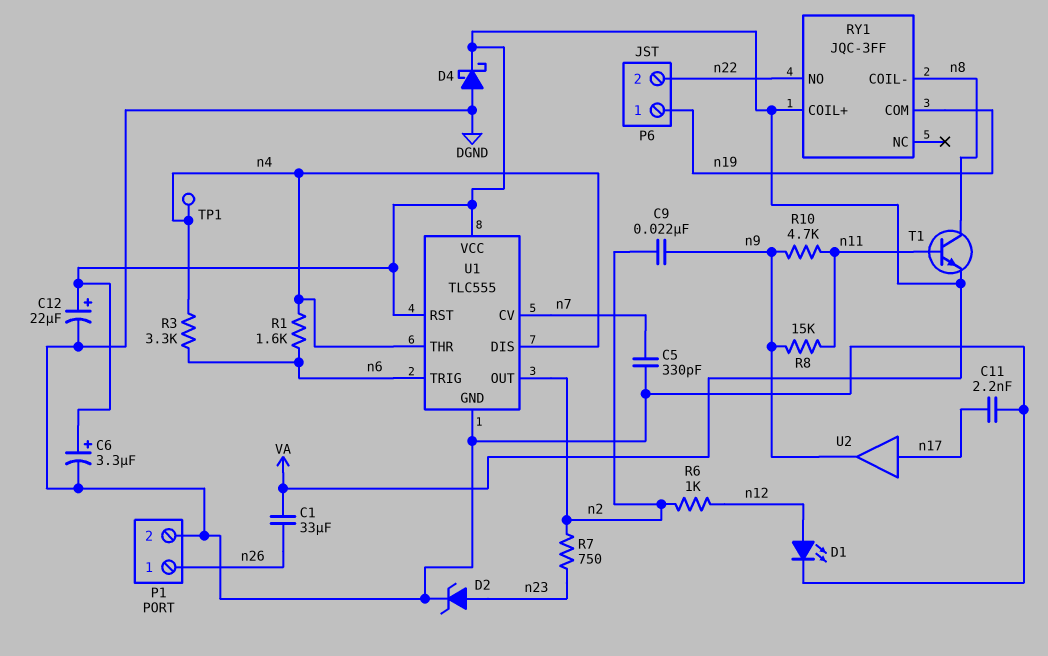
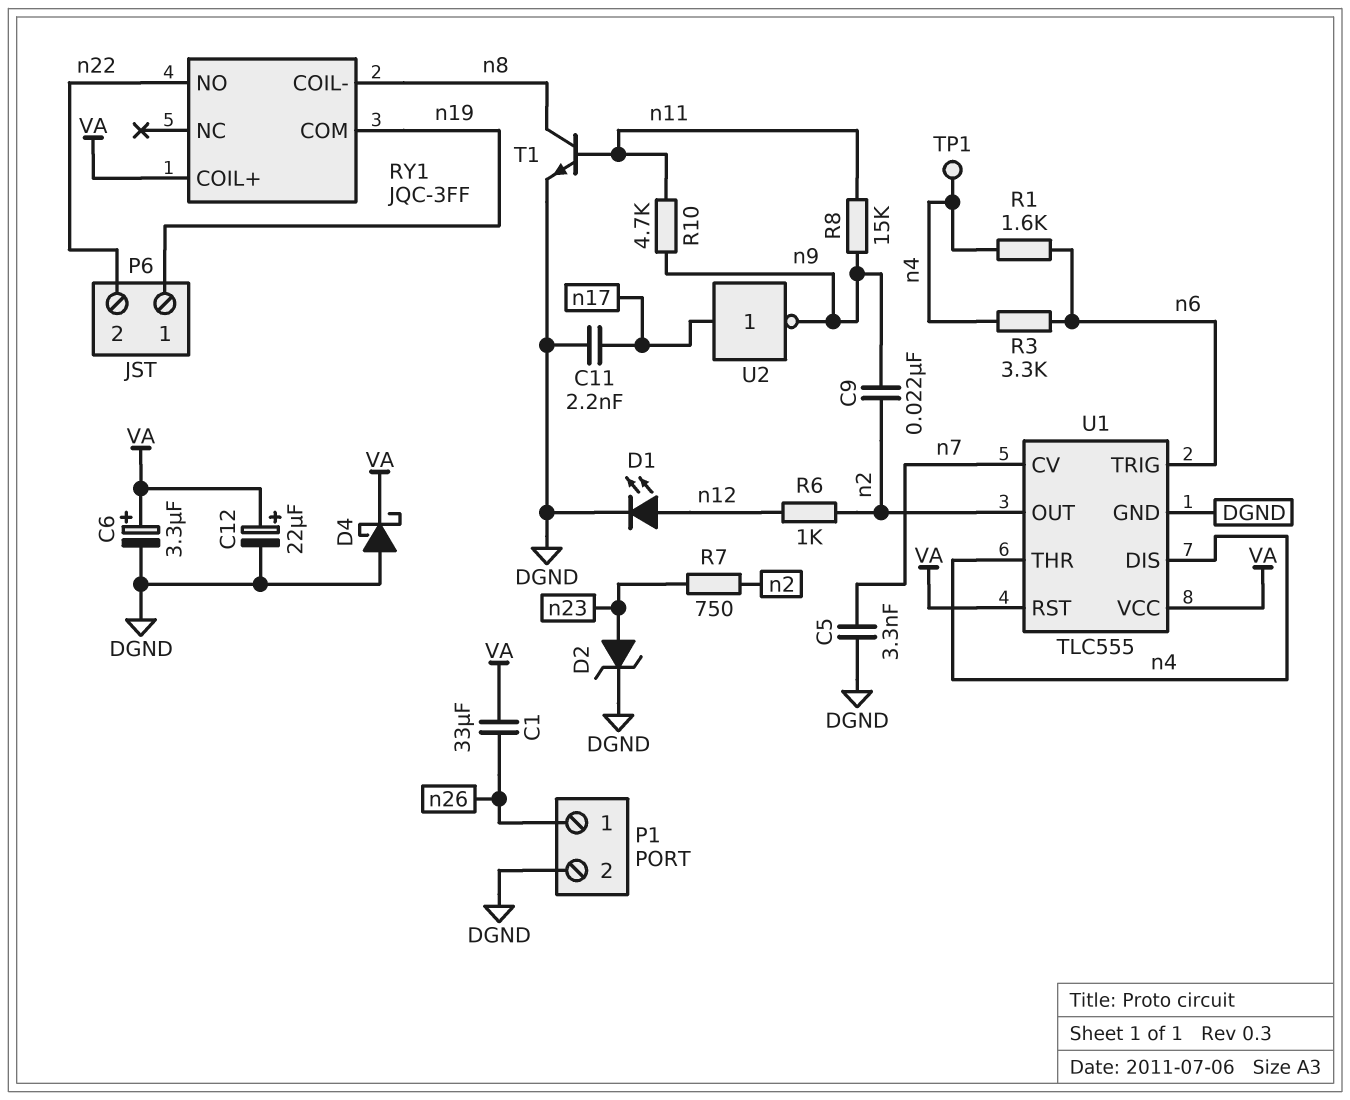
C5: 330pF (DGND, n7) -> 3.3nF (DGND, n7)
T1: NPN (B n11, C n8, E VA) -> NPN (B n11, C n8, E DGND)
U2: buffer (in n17, out n9) -> NOT (in n17, out n9)

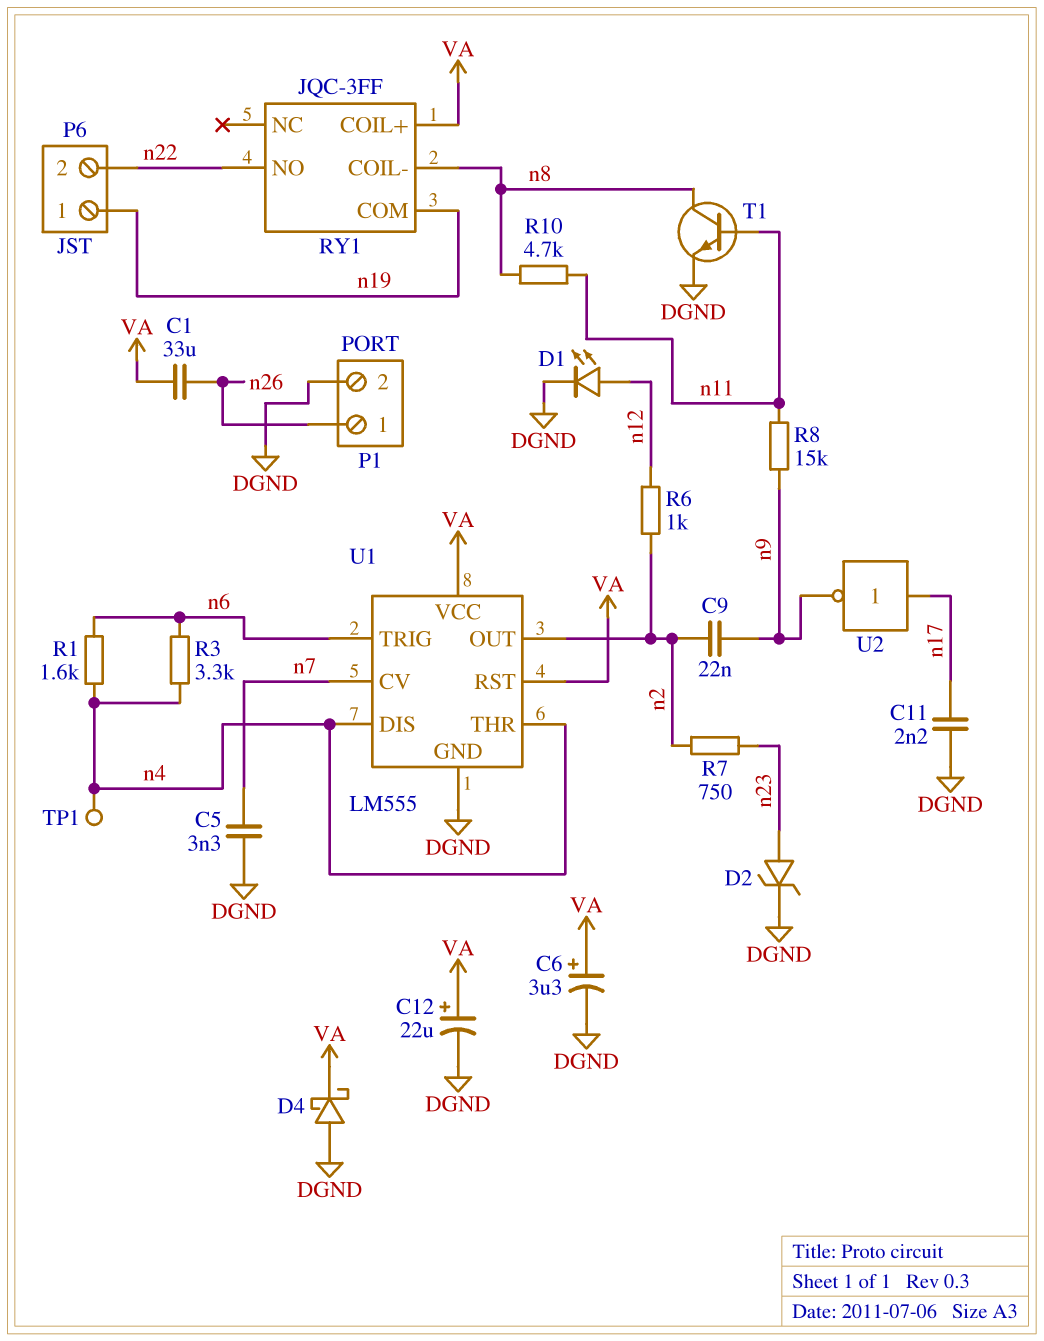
R10: 4.7k (n9, n11) -> 4.7k (n8, n11)
U1: TLC555 -> LM555

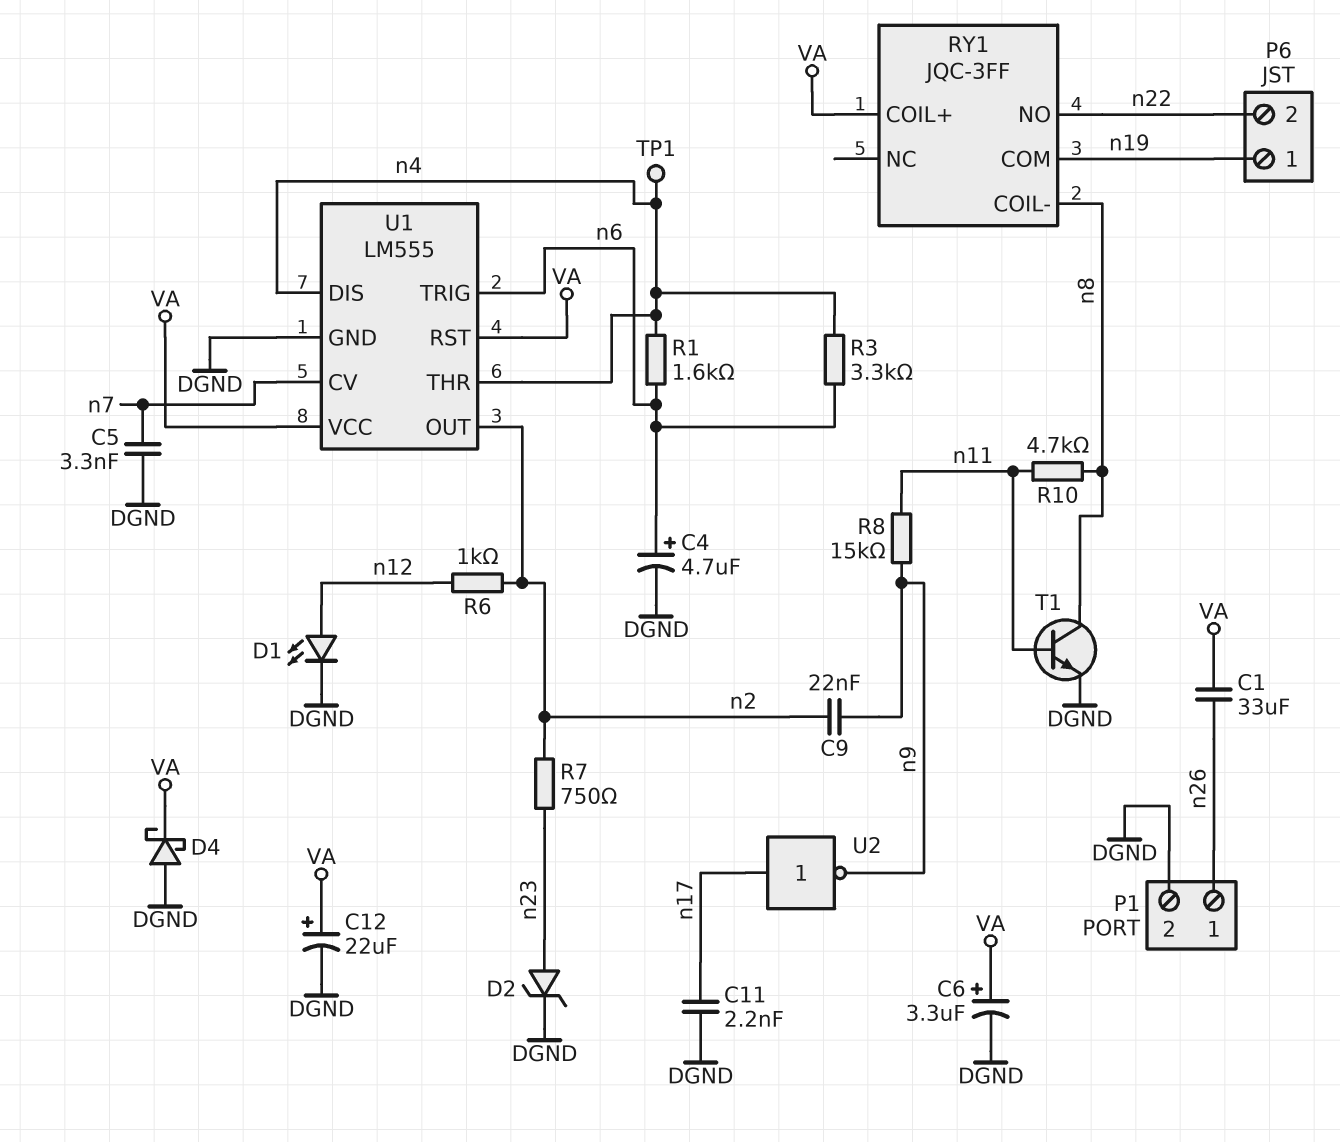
C4: none -> 4.7uF (plus n6, minus DGND)

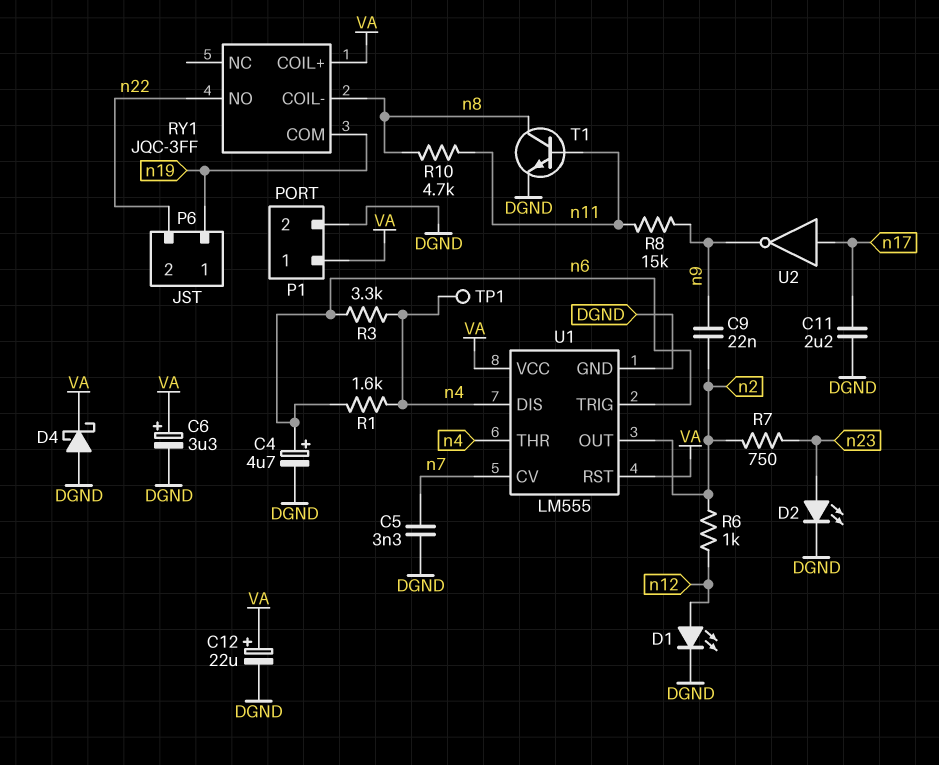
C1: 33uF (VA, n26) -> none
C11: 2.2nF (DGND, n17) -> 2.2uF (DGND, n17)
D2: zener (A n23, K DGND) -> LED (A n23, K DGND)
P1 pin 1: n26 -> VA

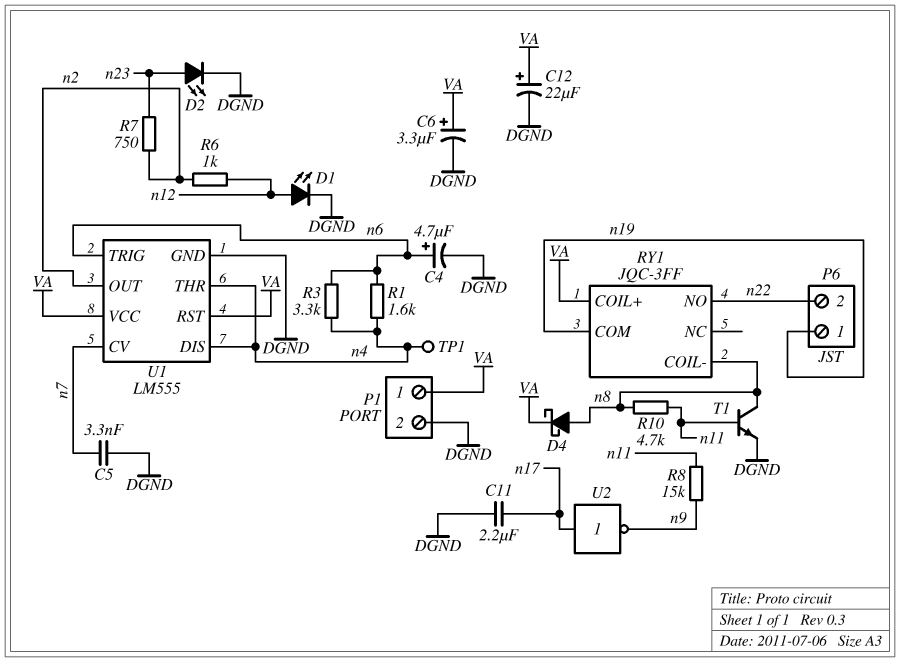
C9: 22nF (n2, n9) -> none
D4: schottky (A DGND, K VA) -> schottky (A n8, K VA)

